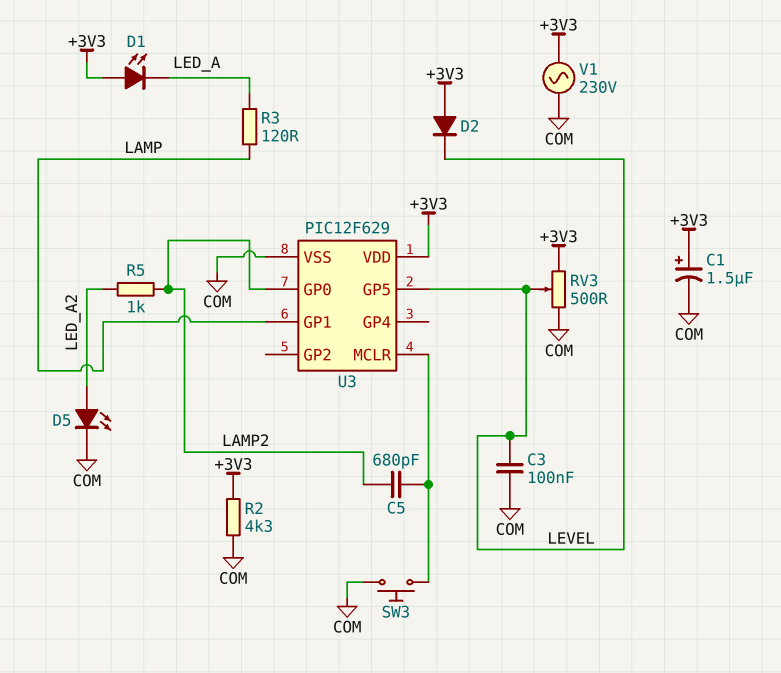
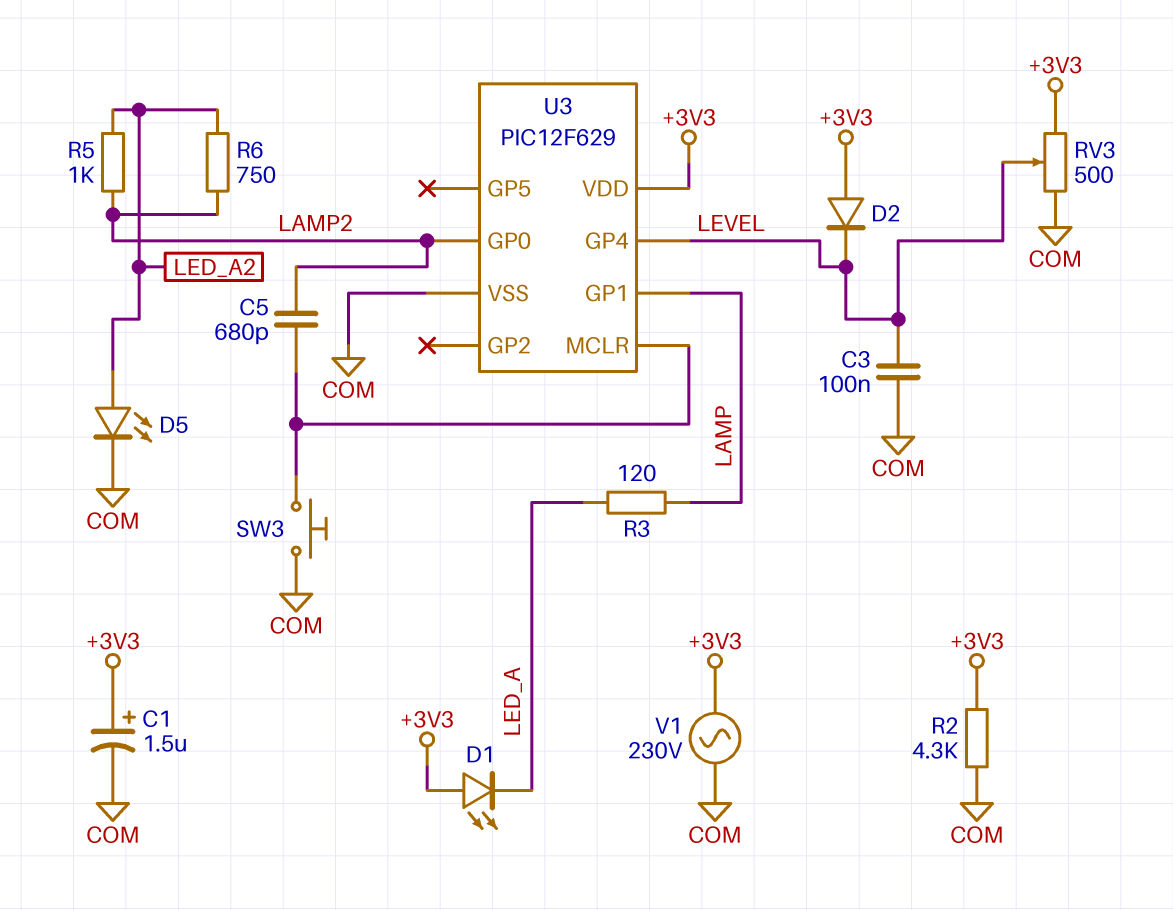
R6: none -> 750 (LAMP2, LED_A2)
U3 pin GP4: none -> LEVEL
U3 pin GP5: LEVEL -> none

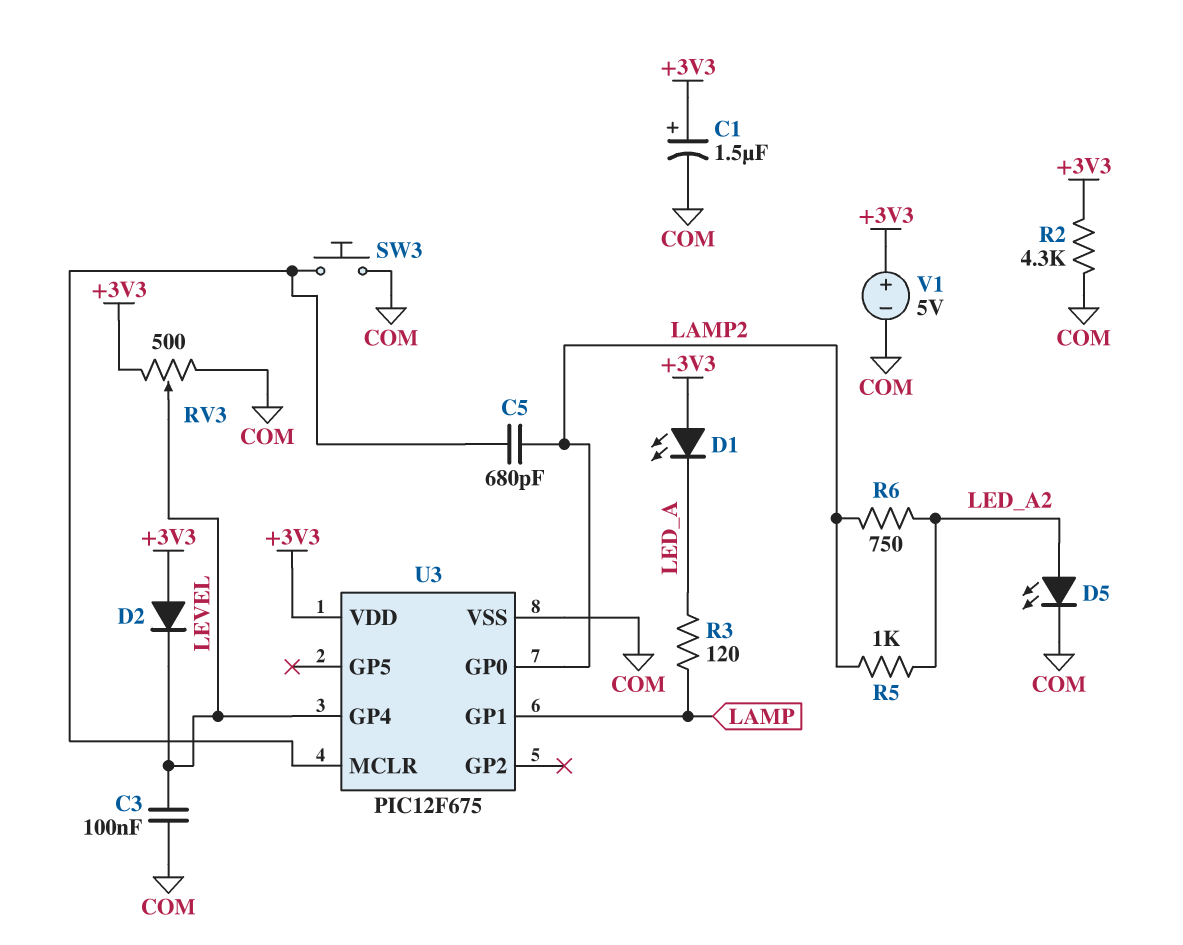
U3: PIC12F629 -> PIC12F675
V1: AC 230V (+3V3, COM) -> 5V (plus +3V3, minus COM)

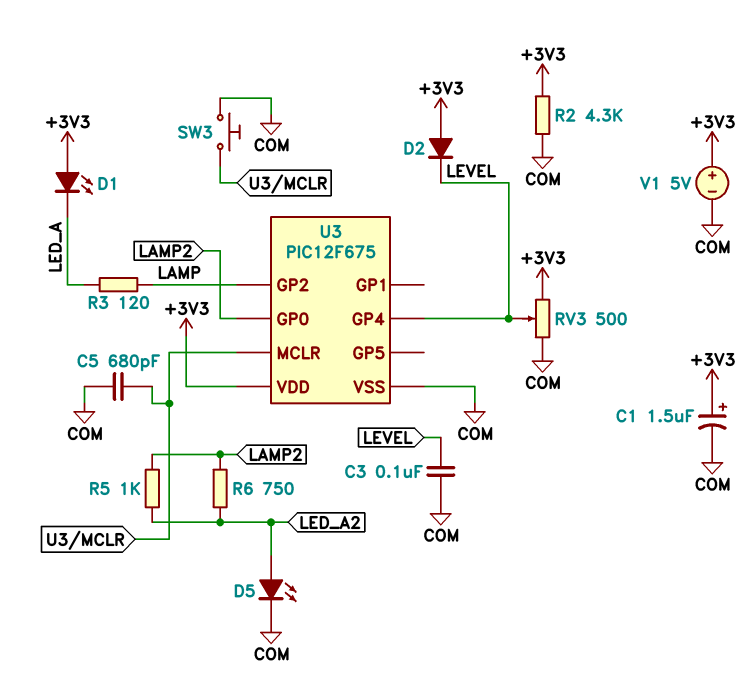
C5: 680pF (LAMP2, U3/MCLR) -> 680pF (COM, U3/MCLR)
U3 pin GP1: LAMP -> none
U3 pin GP2: none -> LAMP

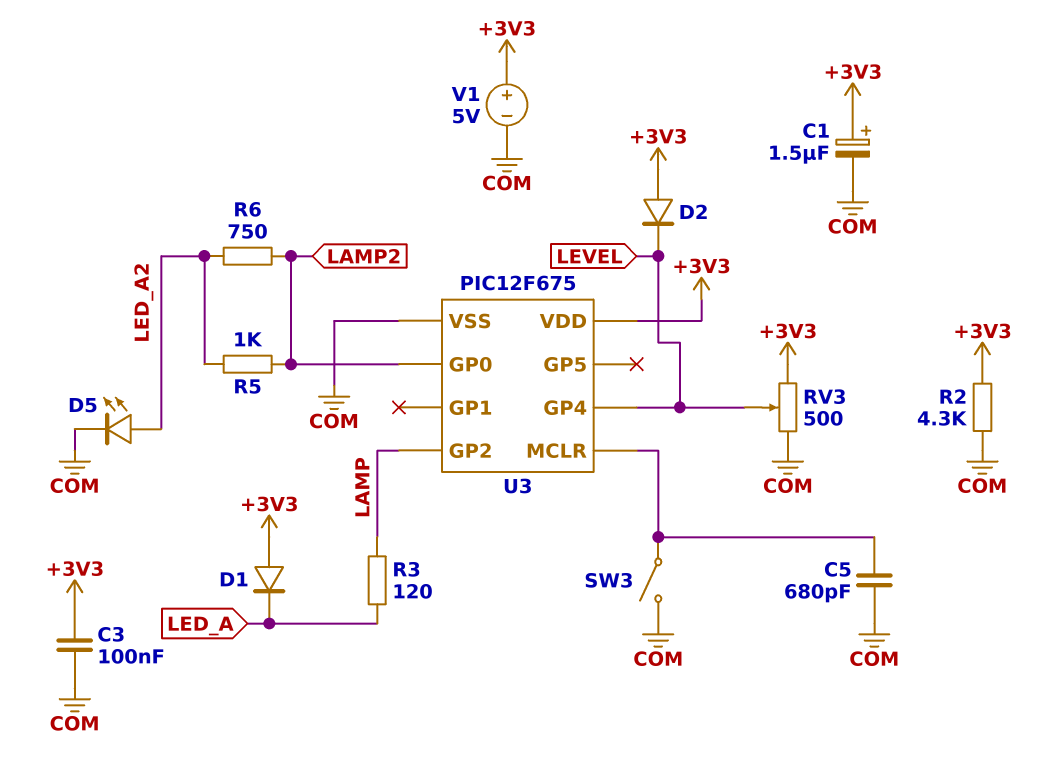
C3: 100nF (COM, LEVEL) -> 100nF (+3V3, COM)
D1: LED (A +3V3, K LED_A) -> diode (A +3V3, K LED_A)
SW3: button (COM, U3/MCLR) -> switch (COM, U3/MCLR)

